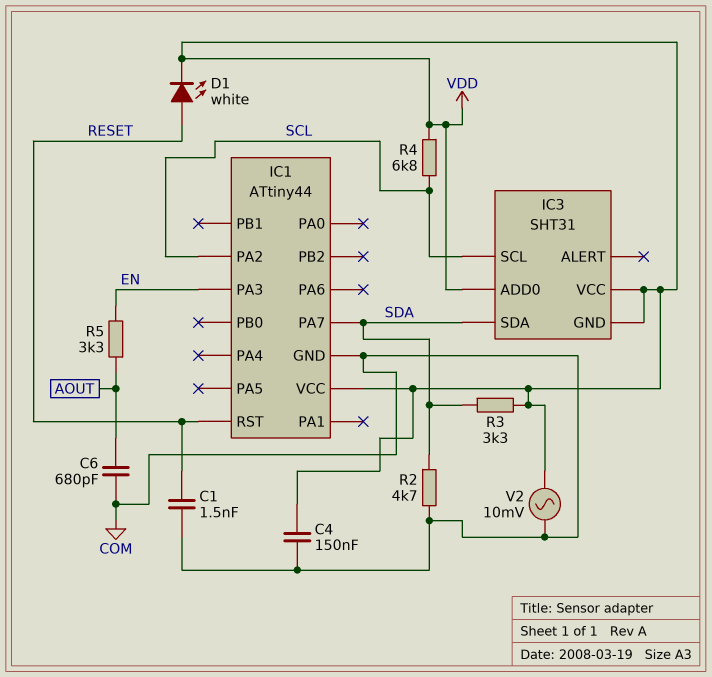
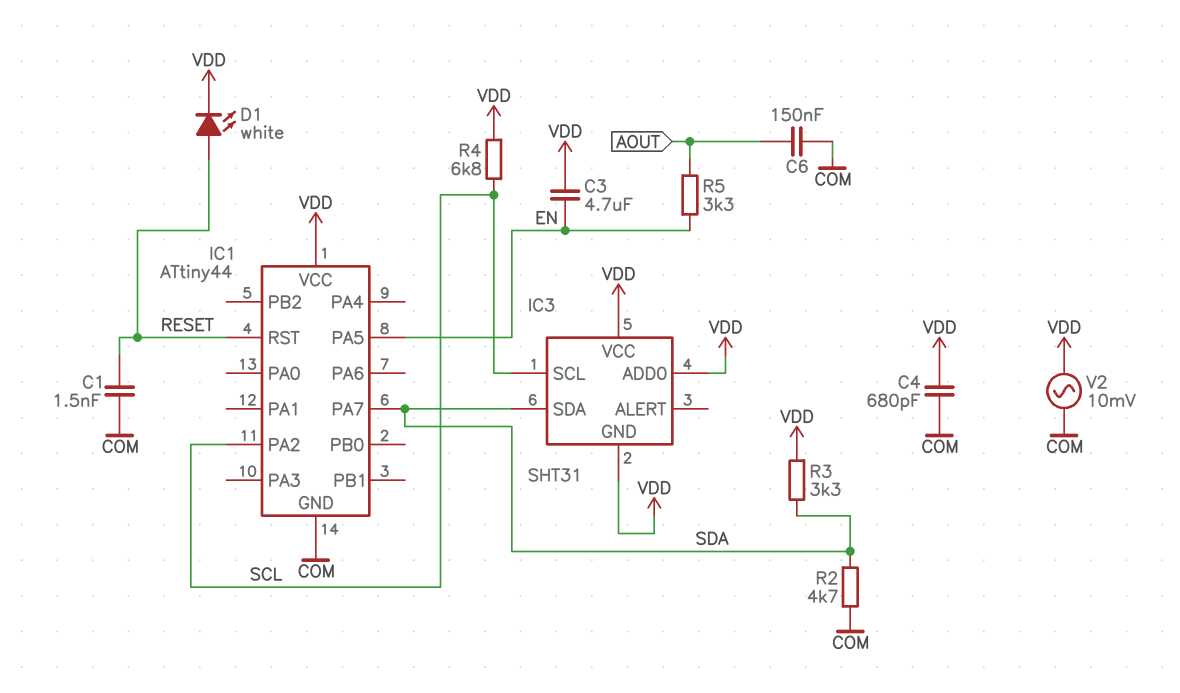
C3: none -> 4.7uF (EN, VDD)
C4: 150nF (COM, VDD) -> 680pF (COM, VDD)
C6: 680pF (AOUT, COM) -> 150nF (AOUT, COM)
IC1 pin PA3: EN -> none
IC1 pin PA5: none -> EN

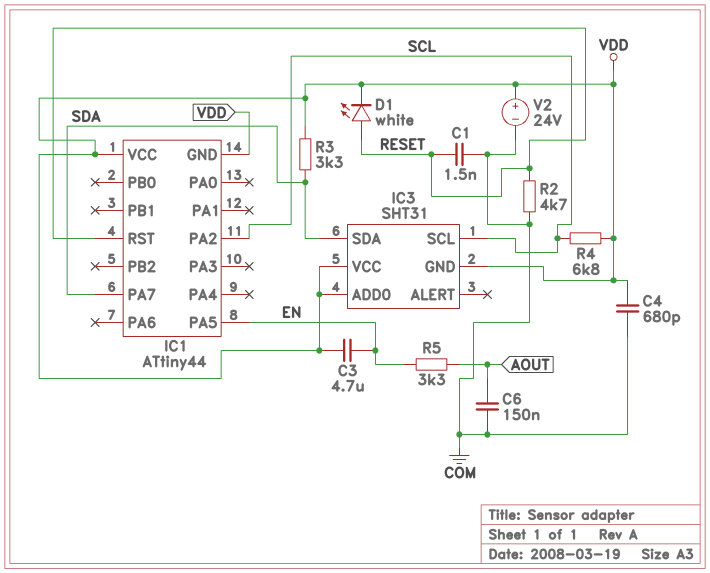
IC1 pin GND: COM -> VDD
R2: 4.7k (COM, SDA) -> 4.7k (COM, RESET)
V2: AC 10mV (COM, VDD) -> 24V (plus VDD, minus COM)

